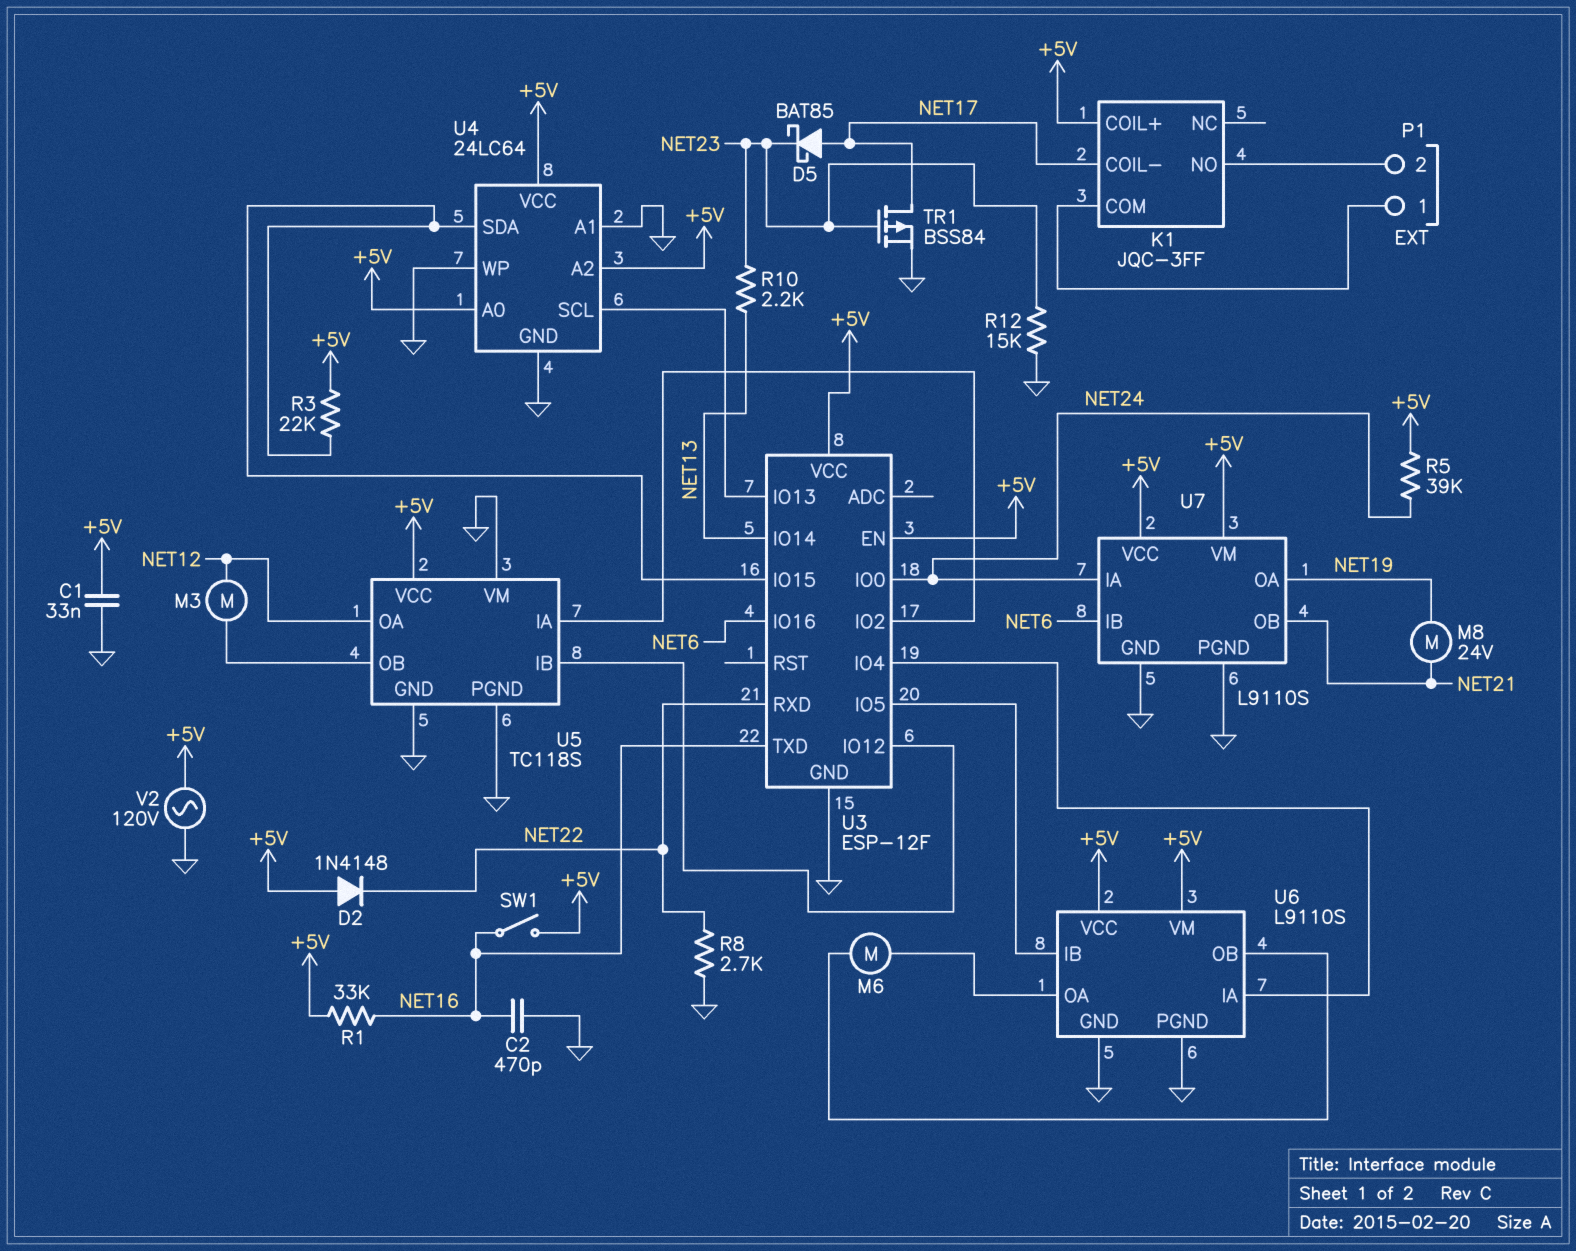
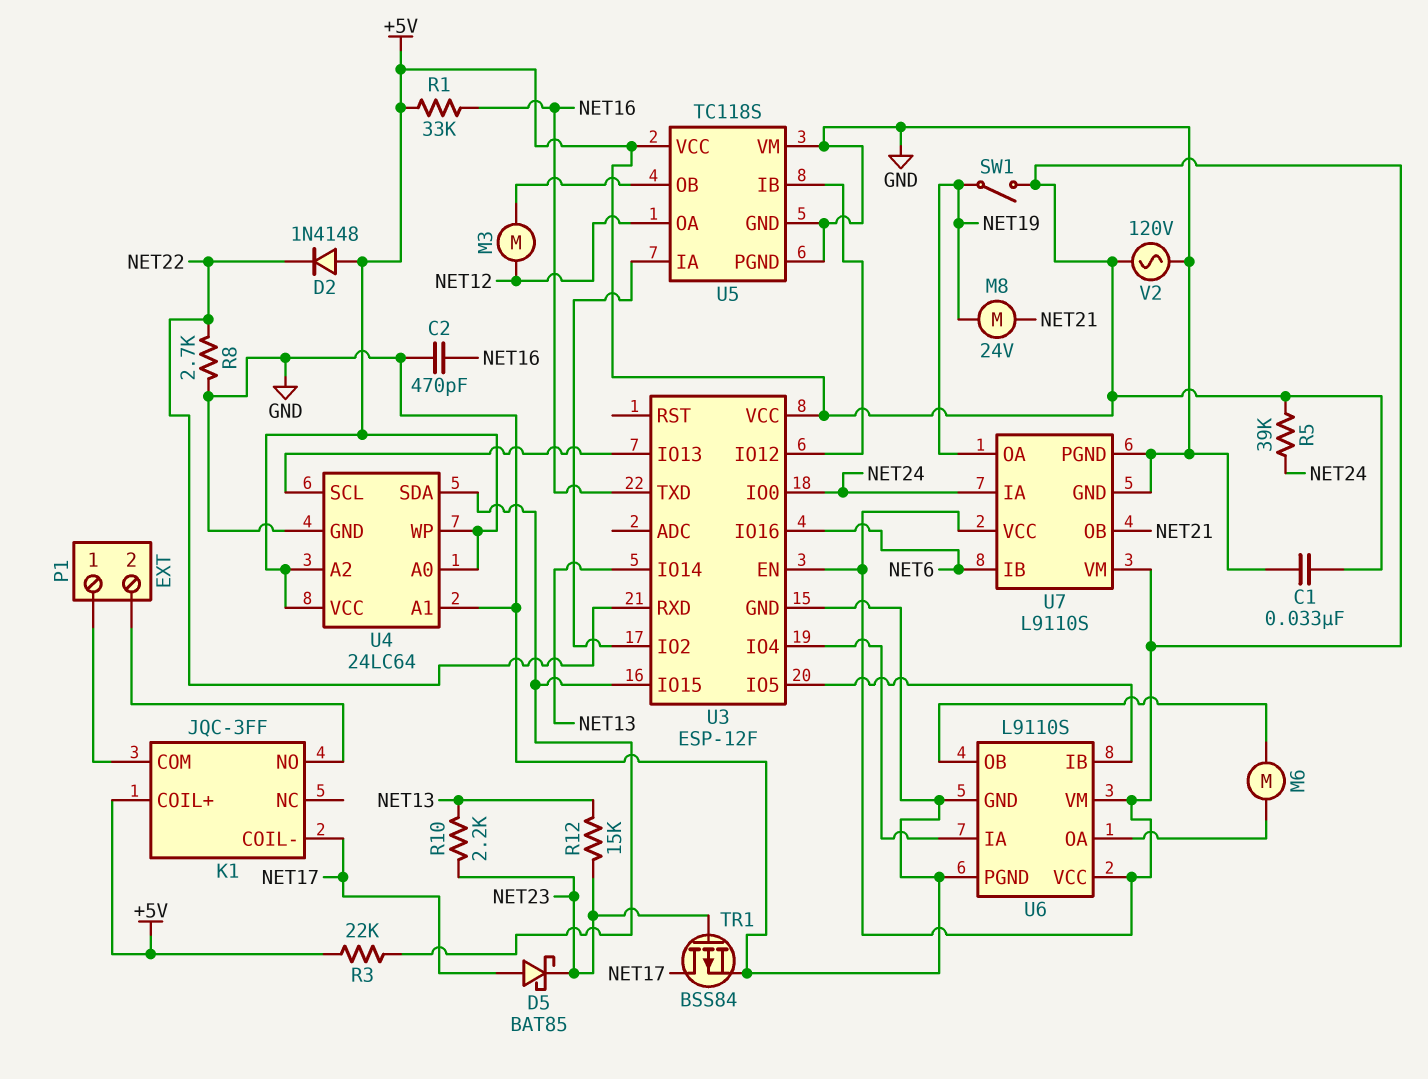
R12: 15k (GND, NET23) -> 15k (NET13, NET23)
SW1: switch (+5V, NET16) -> switch (+5V, NET19)
U4 pin WP: GND -> +5V

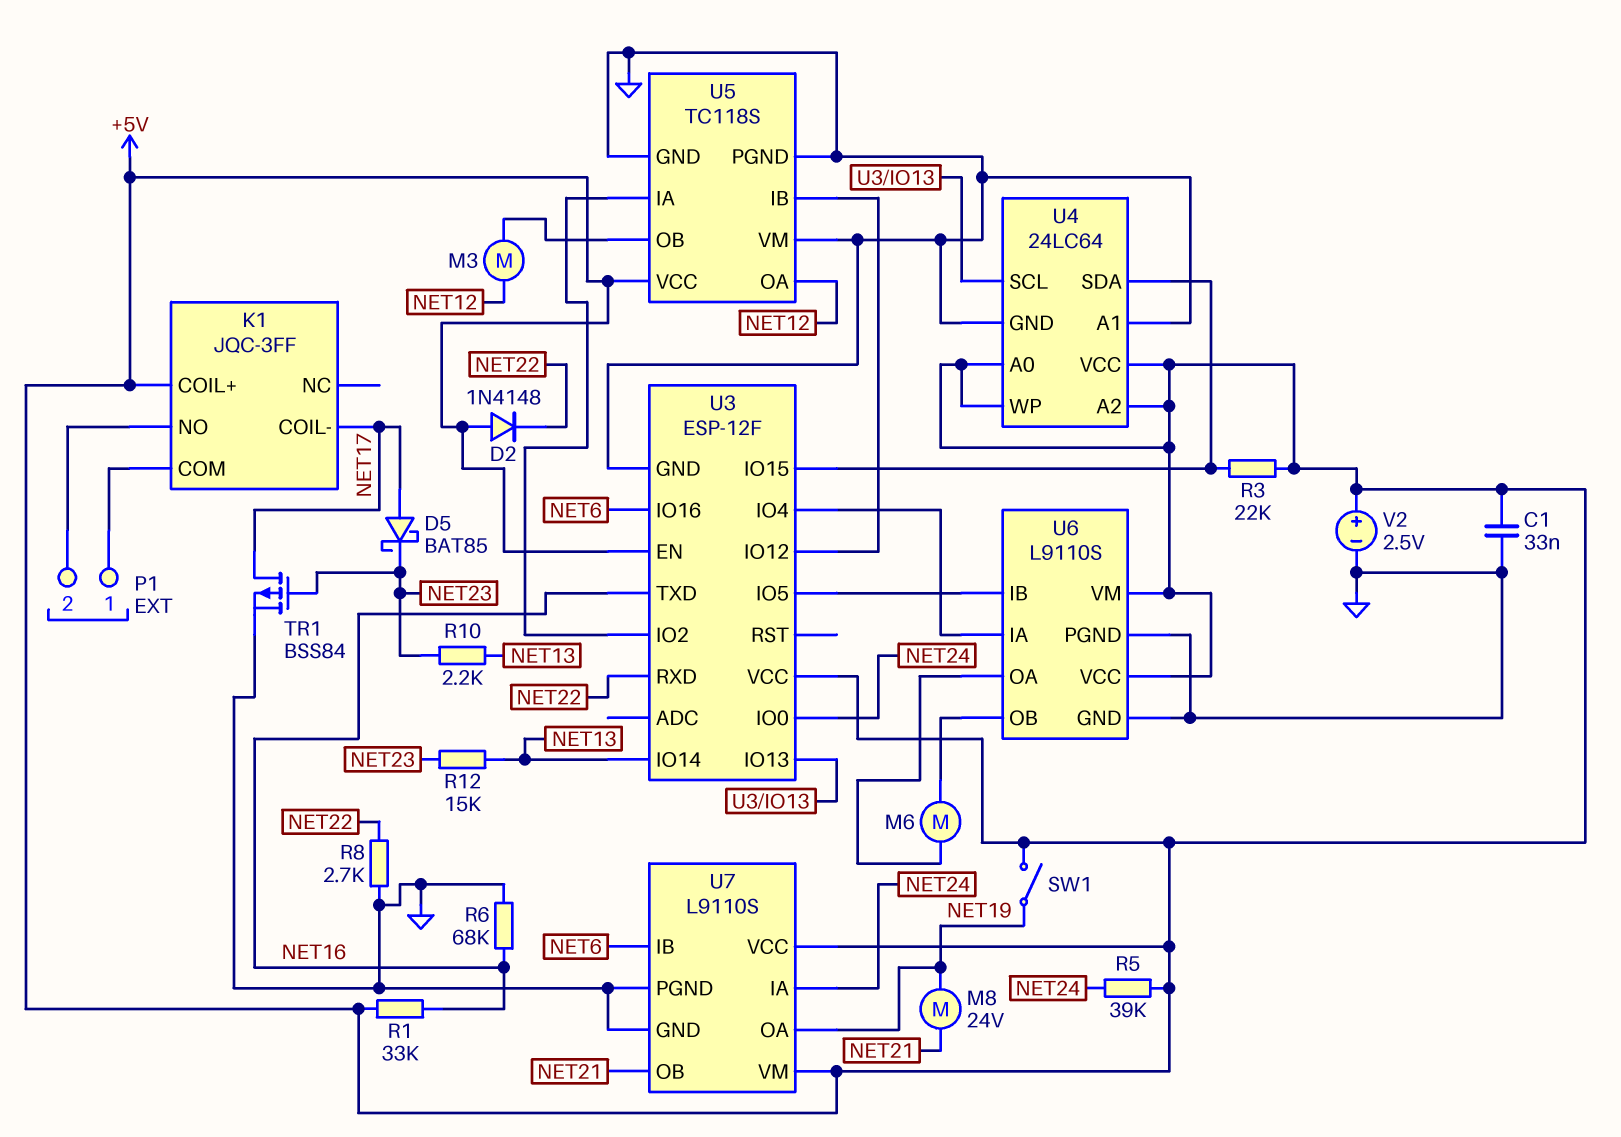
C2: 470pF (GND, NET16) -> none
R6: none -> 68k (GND, NET16)
V2: AC 120V (+5V, GND) -> 2.5V (plus +5V, minus GND)

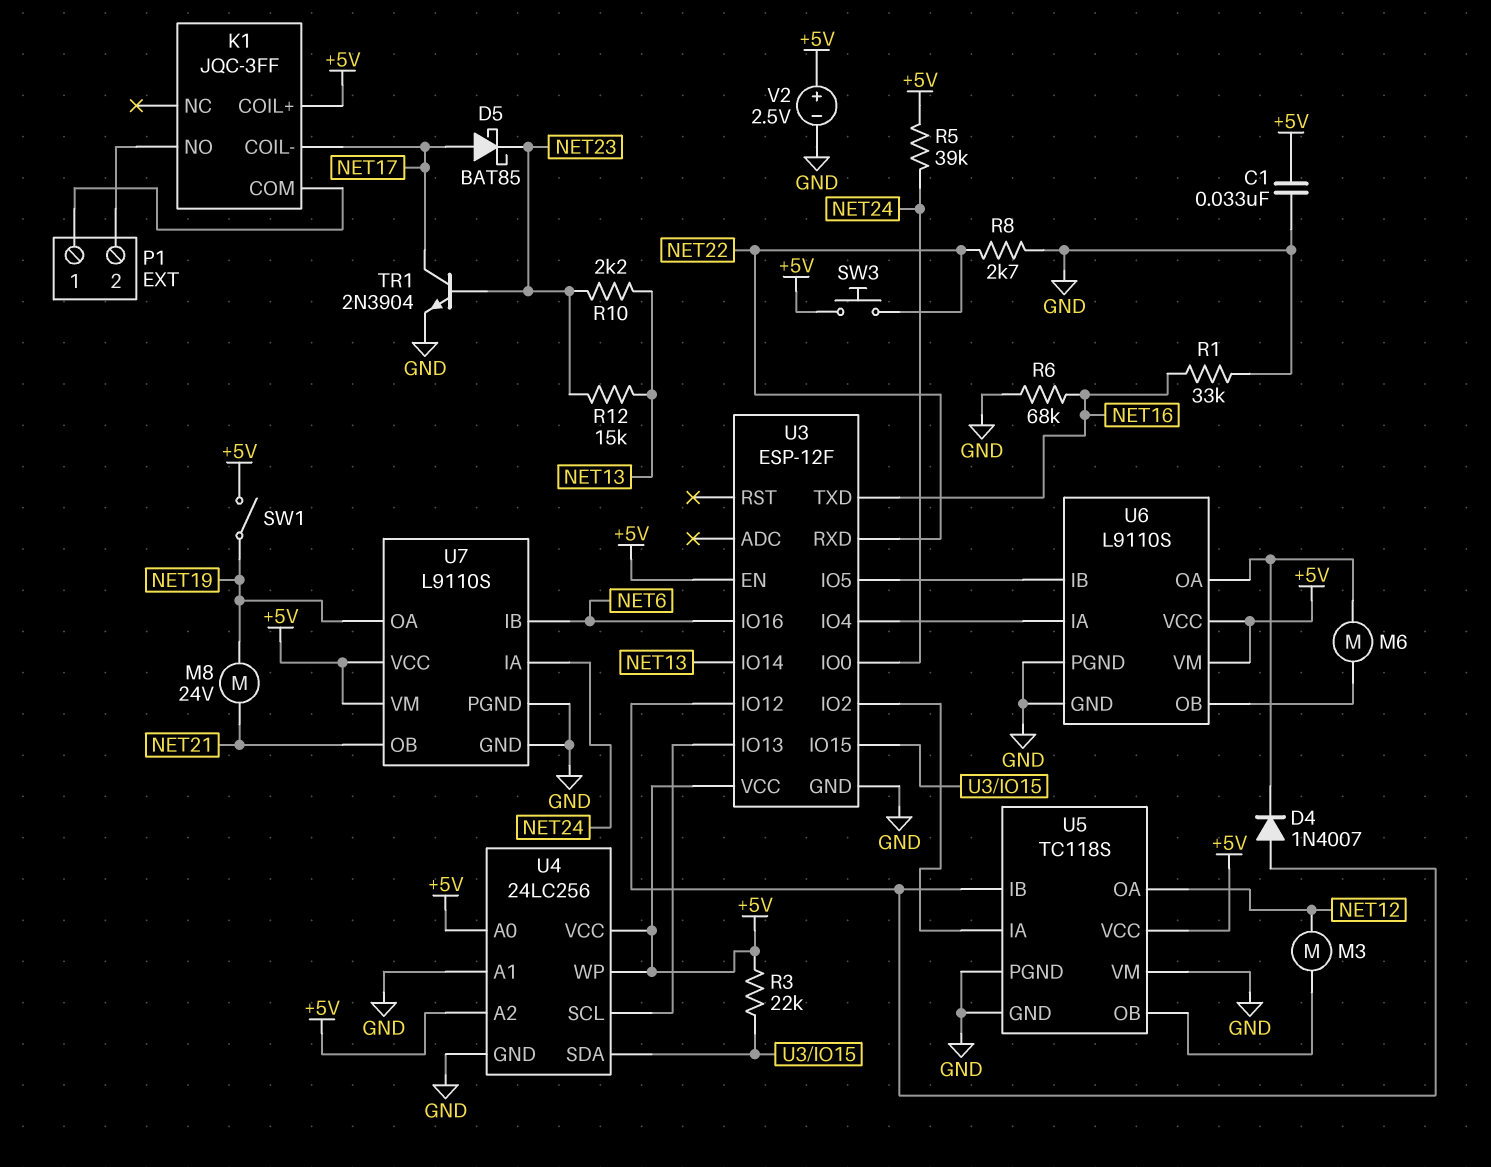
D2: diode 1N4148 (A +5V, K NET22) -> none
D4: none -> diode 1N4007 (A U3/IO12, K U6/OA)
R1: 33k (+5V, NET16) -> 33k (GND, NET16)
SW3: none -> button (+5V, NET22)
TR1: PMOS BSS84 (G NET23, D NET17, S GND) -> NPN 2N3904 (B NET23, C NET17, E GND)
U4: 24LC64 -> 24LC256

